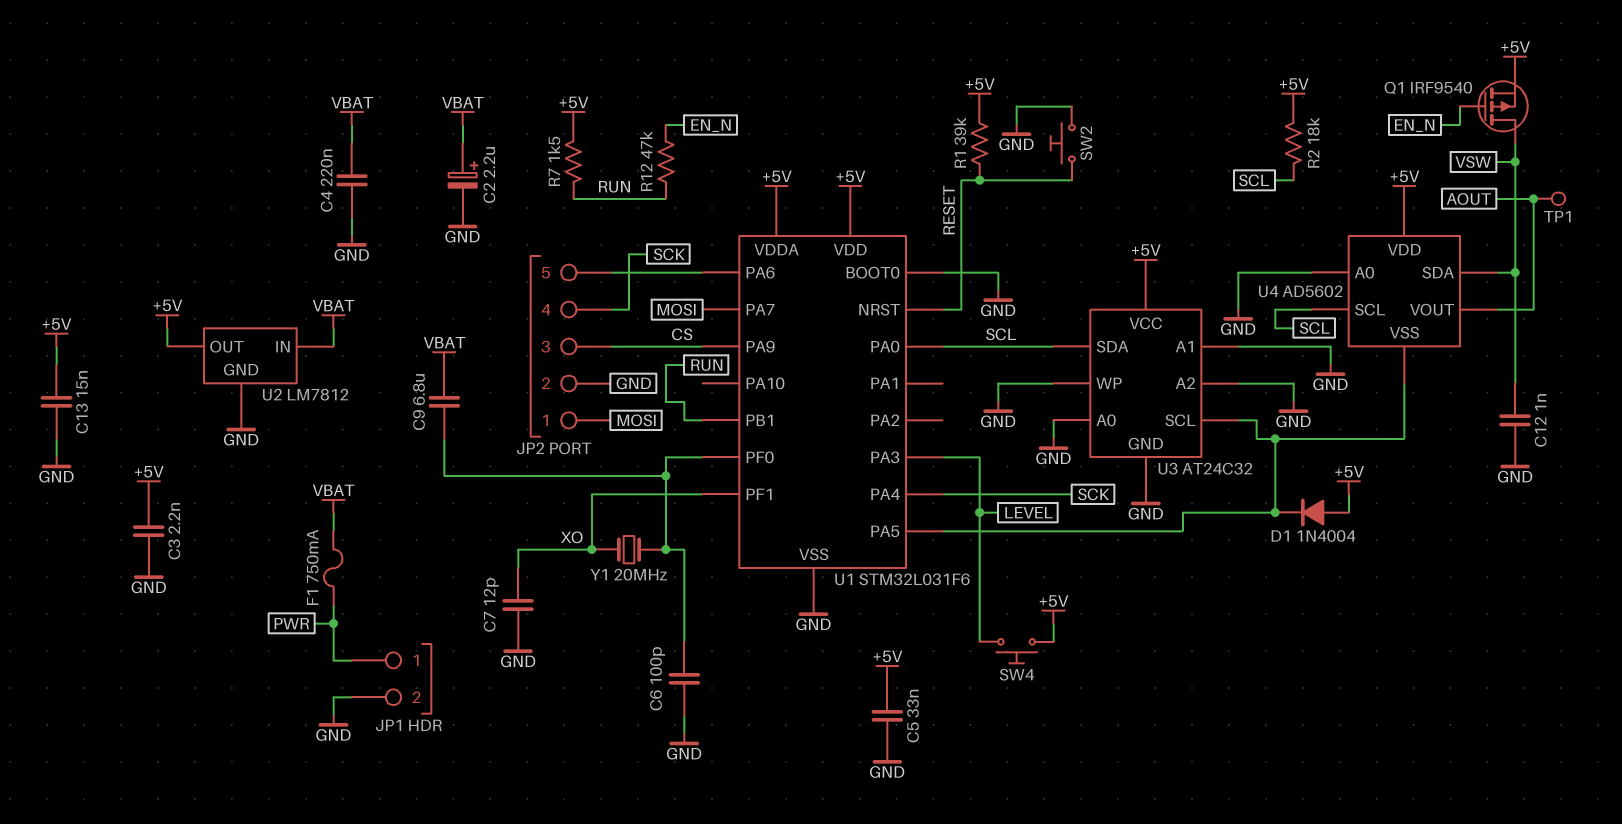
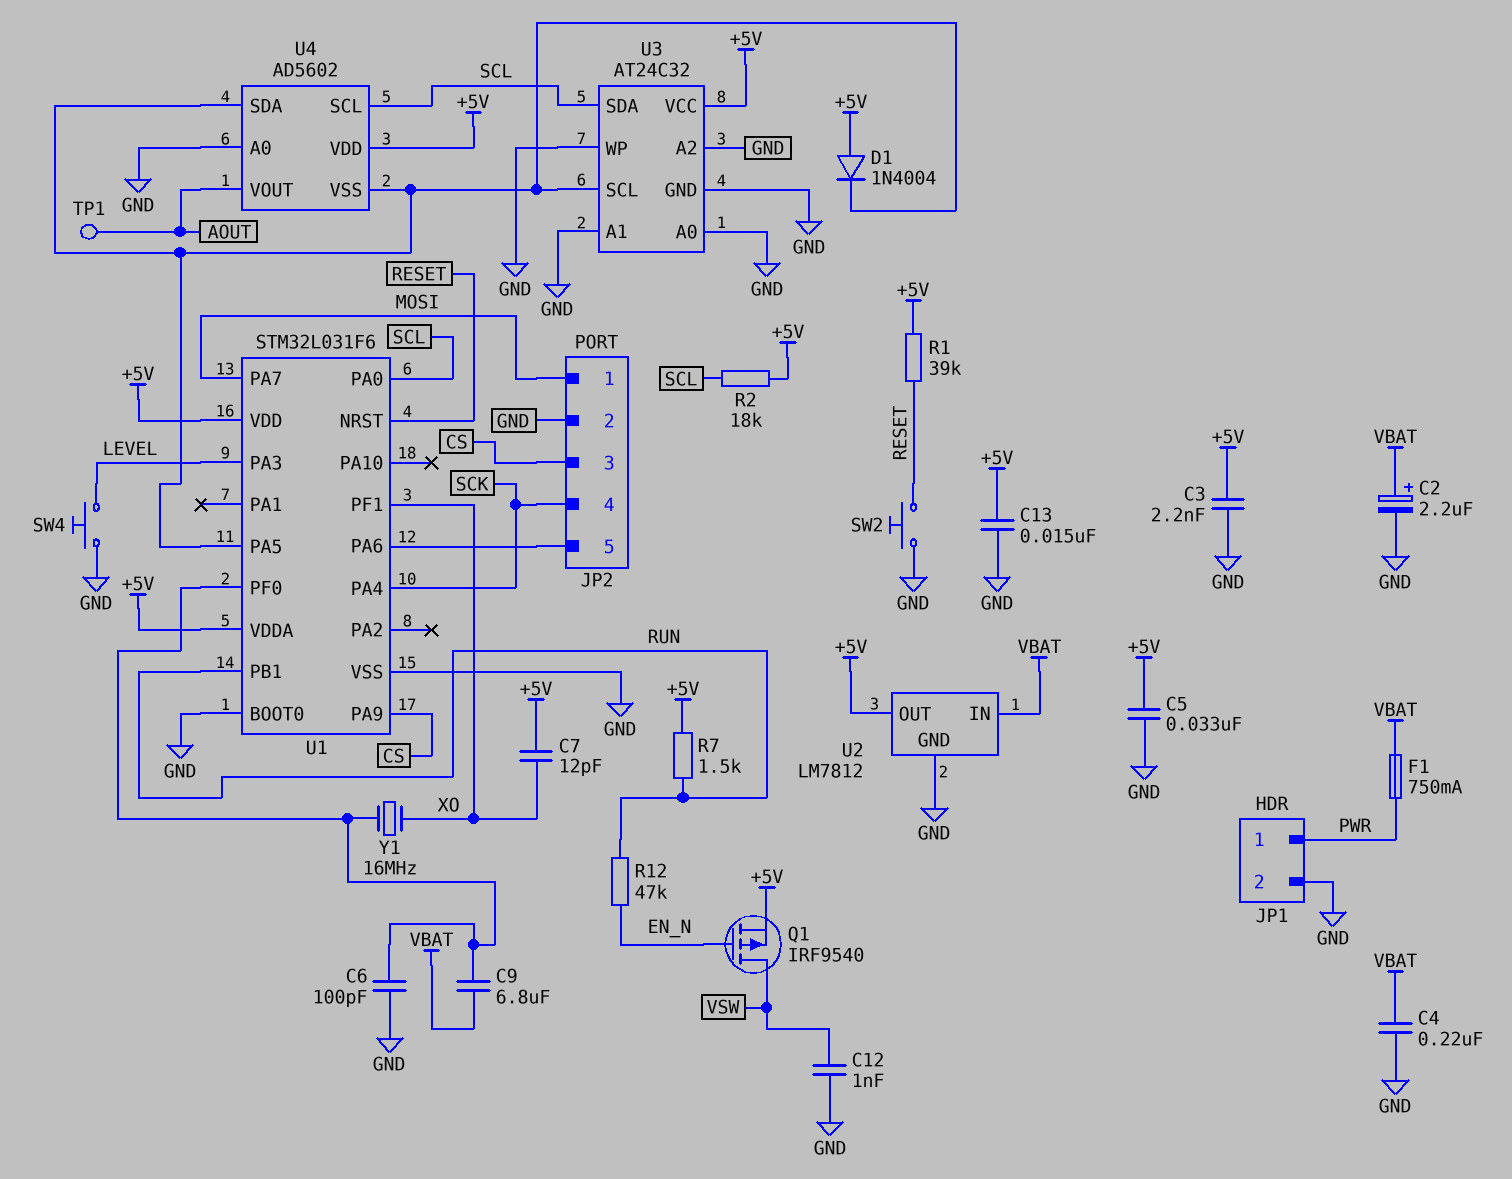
C7: 12pF (GND, XO) -> 12pF (+5V, XO)
SW4: button (+5V, LEVEL) -> button (GND, LEVEL)
U4 pin SDA: VSW -> U1/PA5
Y1: 20MHz (U1/PF0, XO) -> 16MHz (U1/PF0, XO)

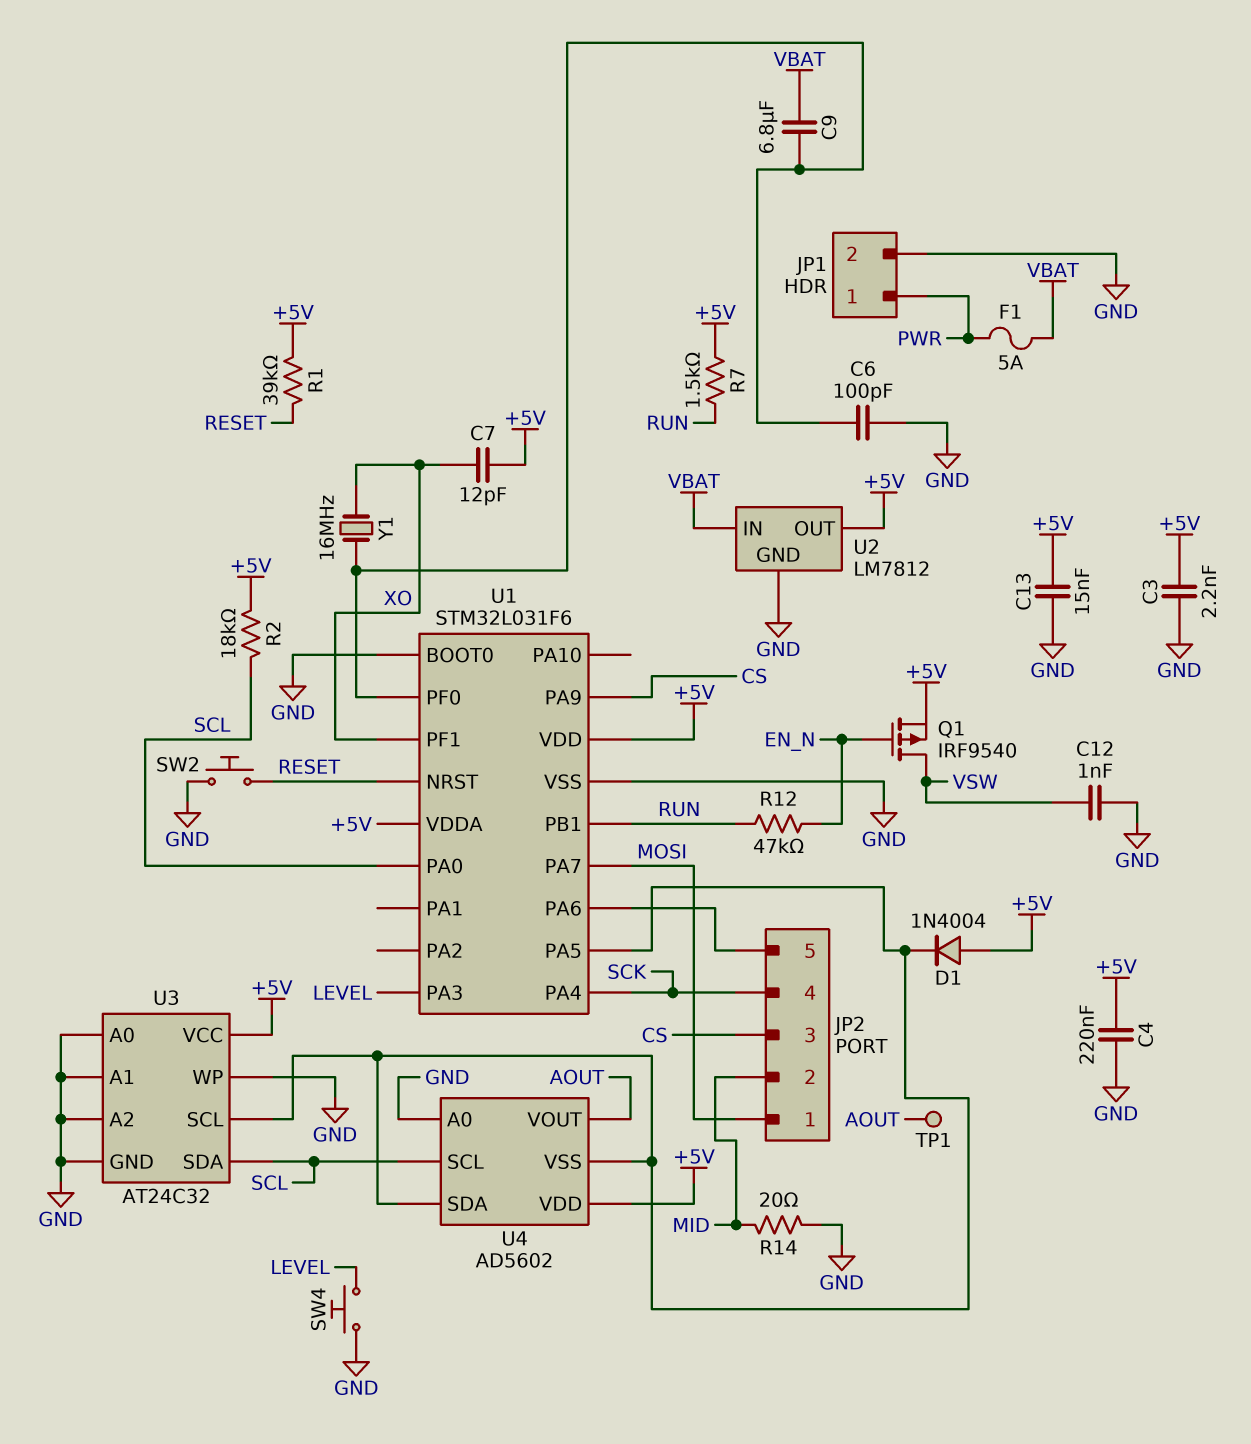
C2: 2.2uF (plus VBAT, minus GND) -> none
C4: 220nF (GND, VBAT) -> 220nF (+5V, GND)
C5: 33nF (+5V, GND) -> none
F1: 750mA (PWR, VBAT) -> 5A (PWR, VBAT)
JP2 pin 2: GND -> MID
R14: none -> 20 (GND, MID)

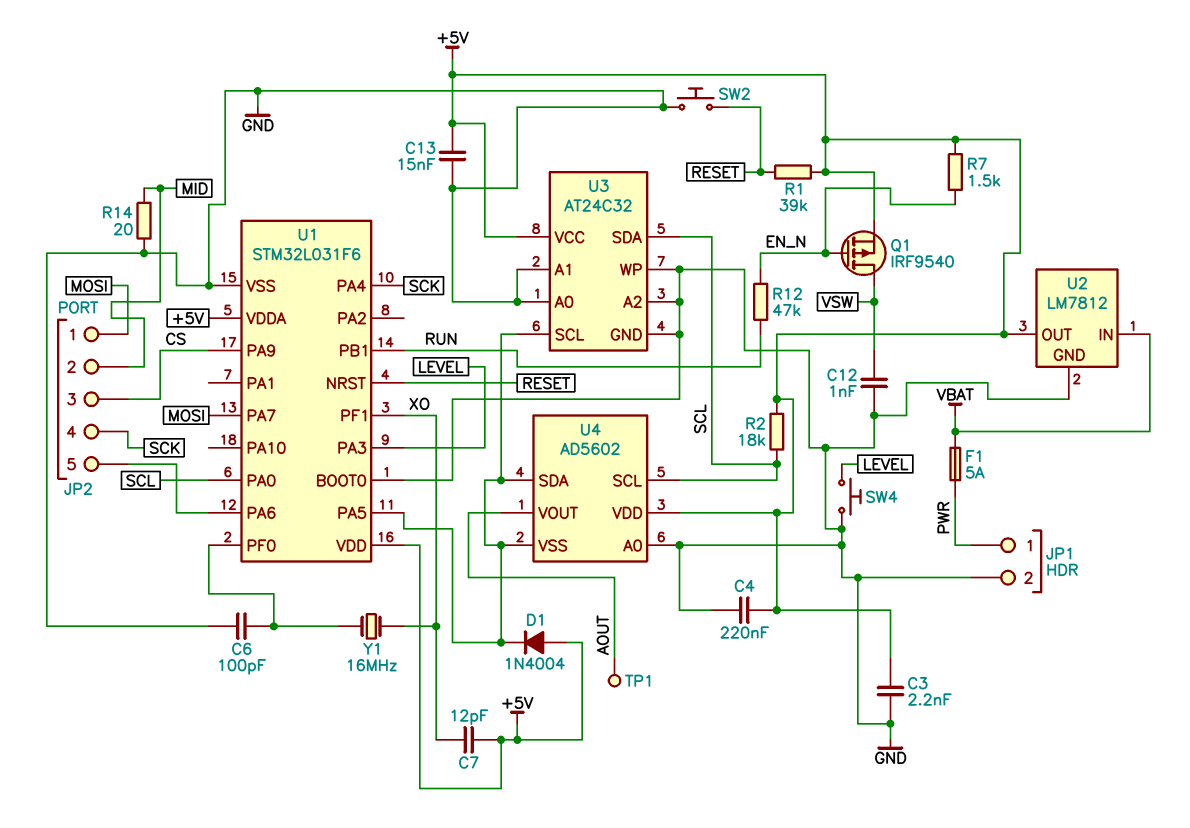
C9: 6.8uF (U1/PF0, VBAT) -> none
R7: 1.5k (+5V, RUN) -> 1.5k (+5V, EN_N)

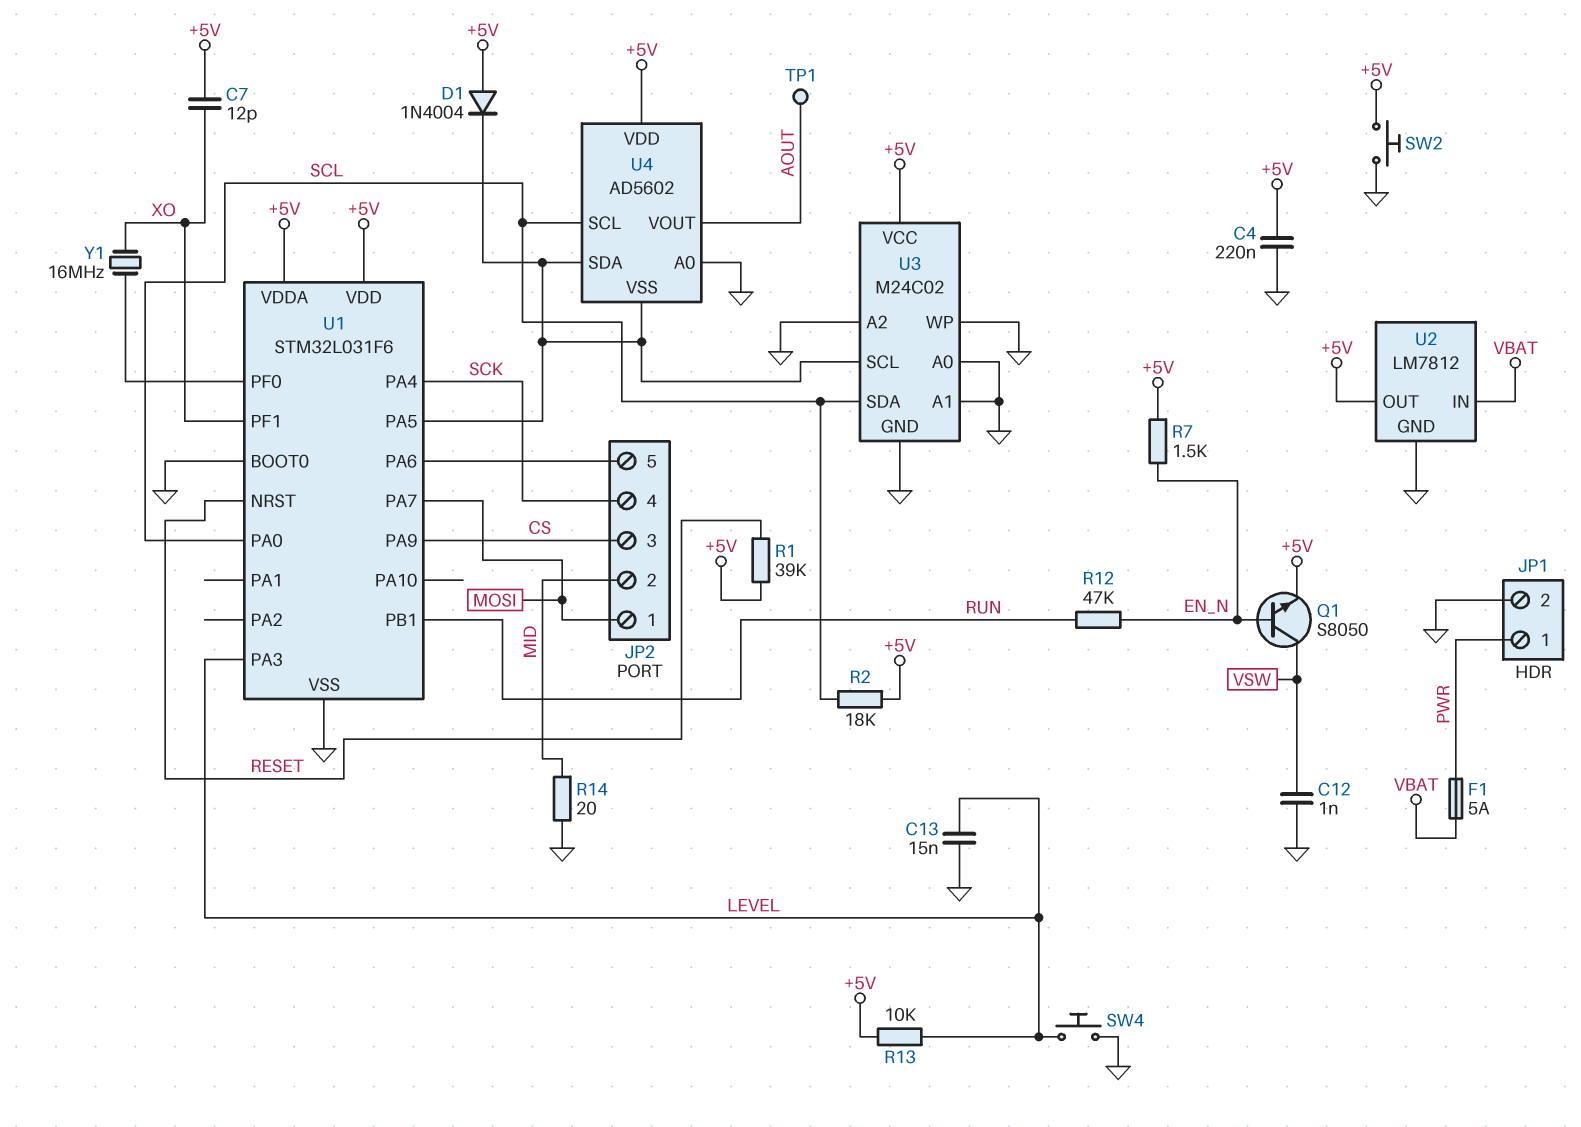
C3: 2.2nF (+5V, GND) -> none
C6: 100pF (GND, U1/PF0) -> none
C13: 15nF (+5V, GND) -> 15nF (GND, LEVEL)
Q1: PMOS IRF9540 (G EN_N, D VSW, S +5V) -> NPN S8050 (B EN_N, C VSW, E +5V)
R13: none -> 10k (+5V, LEVEL)
SW2: button (GND, RESET) -> button (+5V, GND)
U3: AT24C32 -> M24C02

